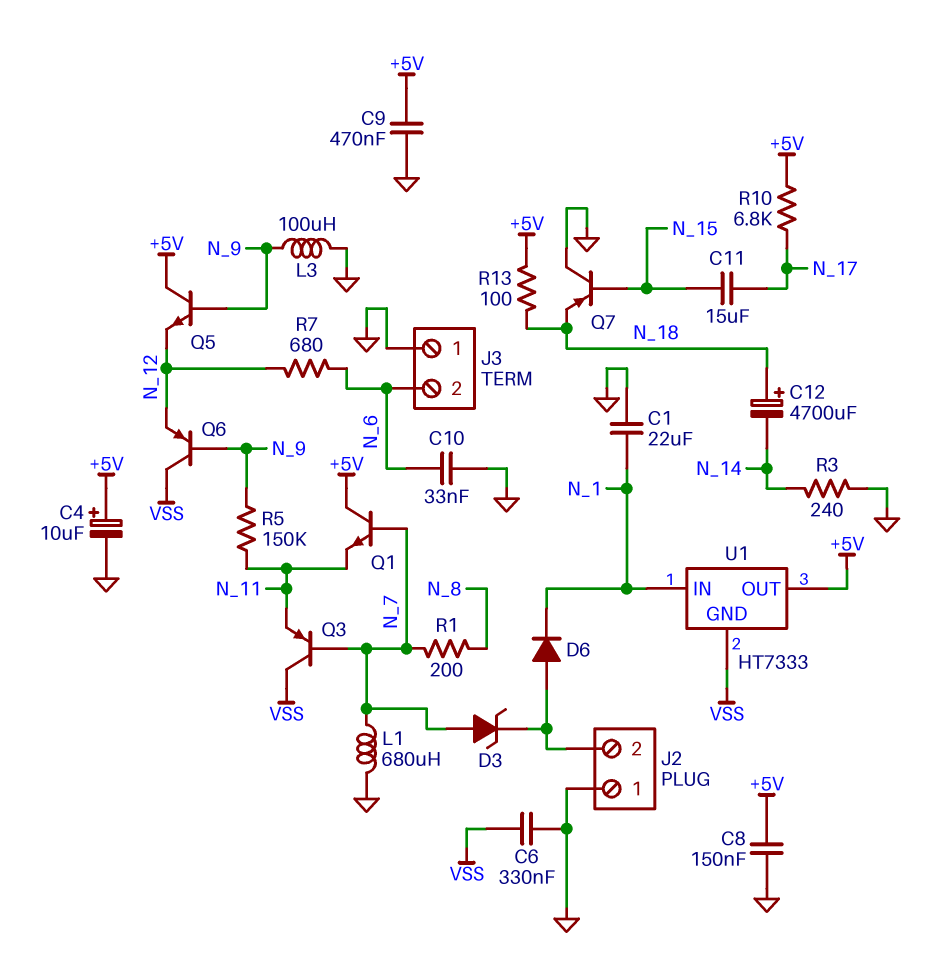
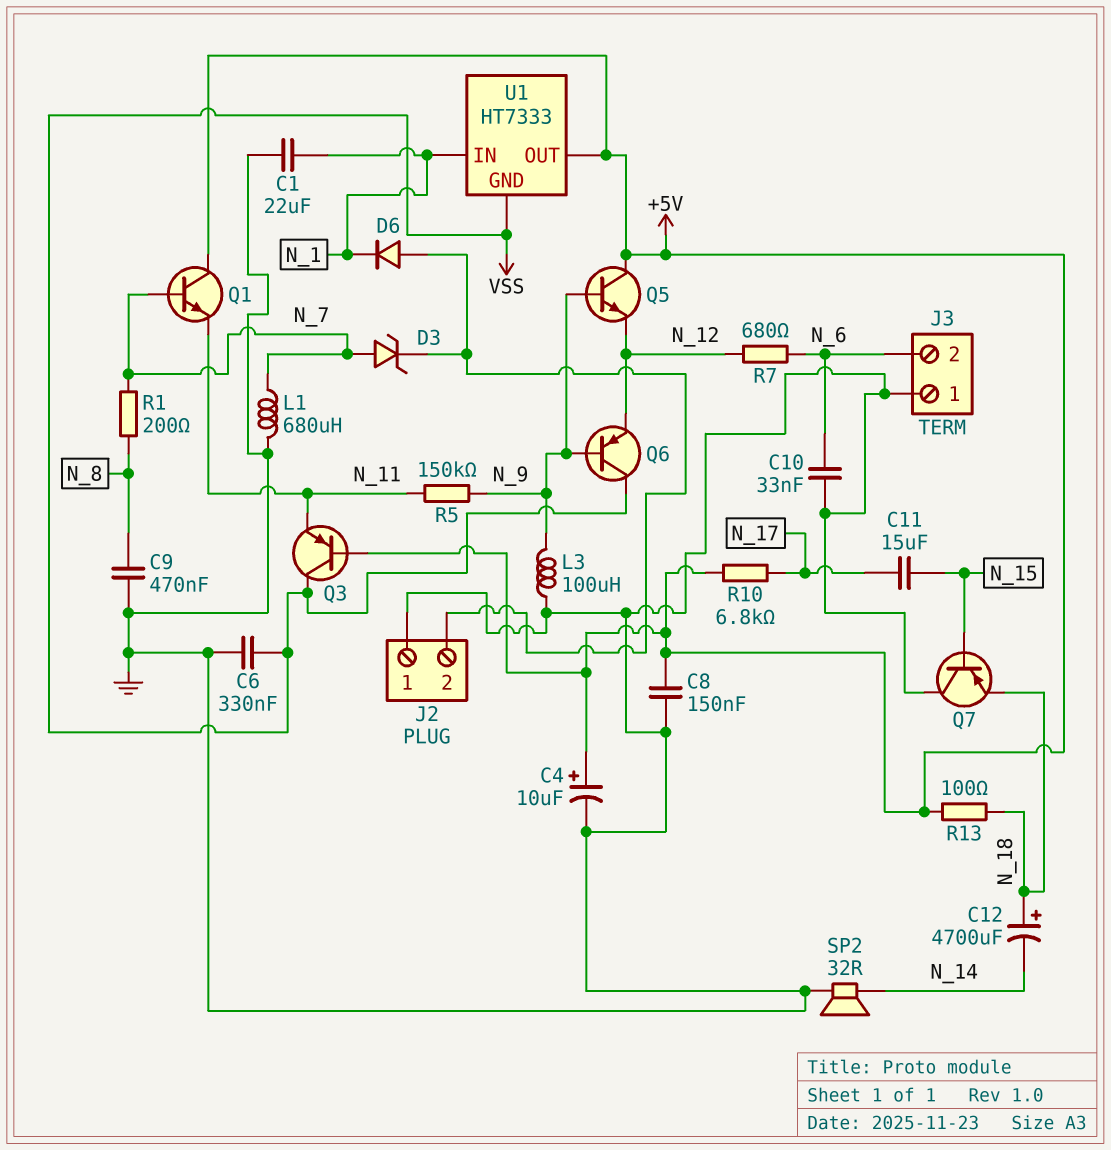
C9: 470nF (+5V, GND) -> 470nF (GND, N_8)
Q3: PNP (B N_7, C VSS, E N_11) -> PNP (B +5V, C VSS, E N_11)
R3: 240 (GND, N_14) -> none
SP2: none -> speaker 32R (GND, N_14)

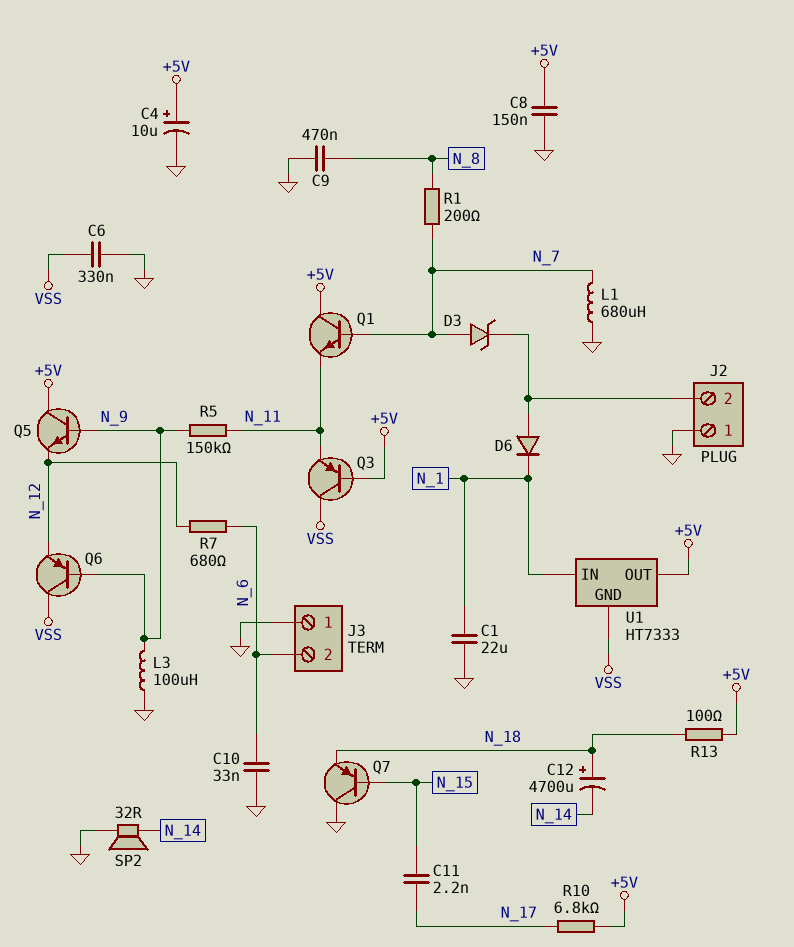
C11: 15uF (N_15, N_17) -> 2.2nF (N_15, N_17)

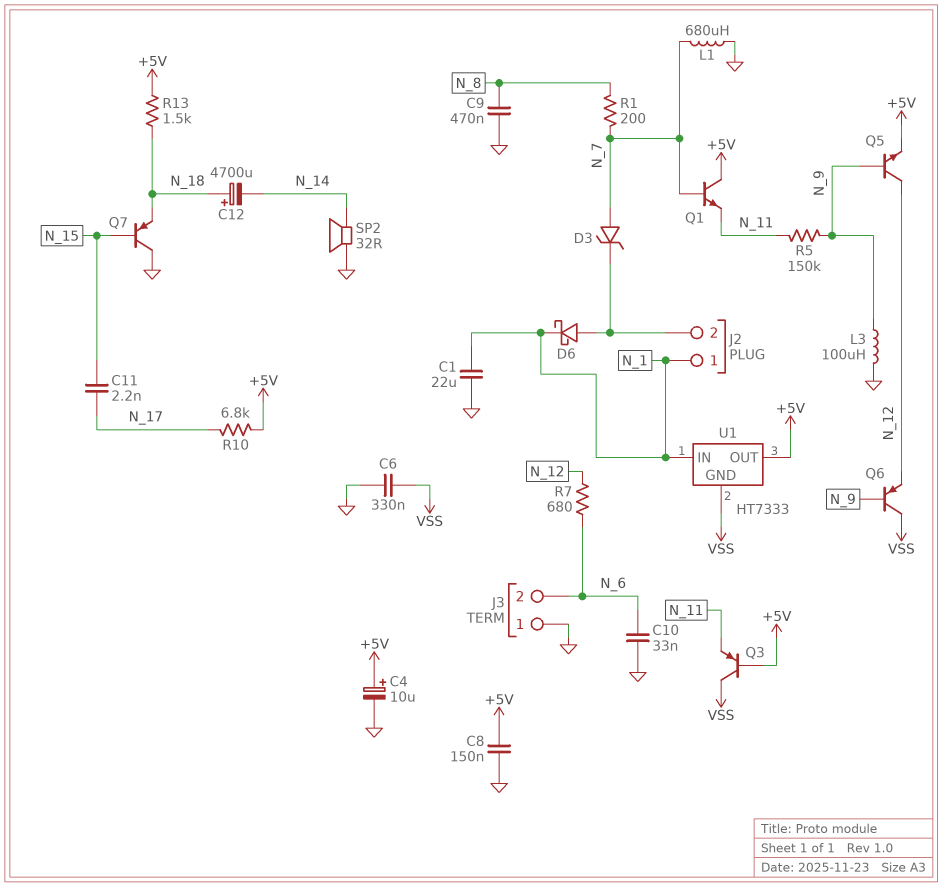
D6: diode (A J2/2, K N_1) -> schottky (A J2/2, K N_1)
J2 pin 1: GND -> N_1
Q5: NPN (B N_9, C +5V, E N_12) -> NPN (B N_9, C N_12, E +5V)
R13: 100 (+5V, N_18) -> 1.5k (+5V, N_18)

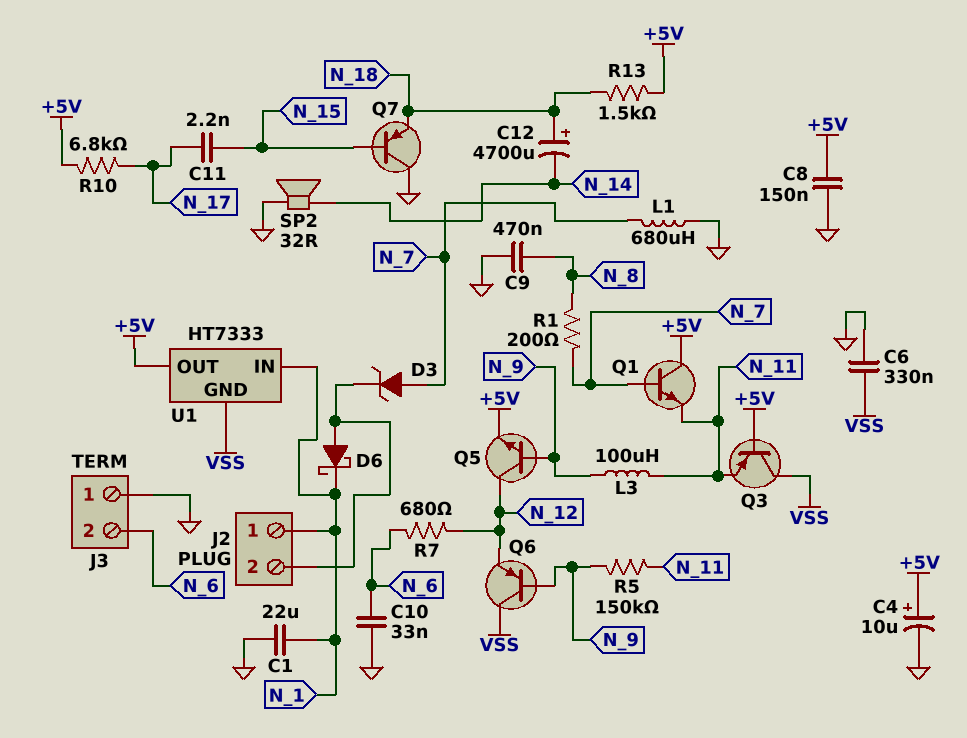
L3: 100uH (GND, N_9) -> 100uH (N_9, N_11)

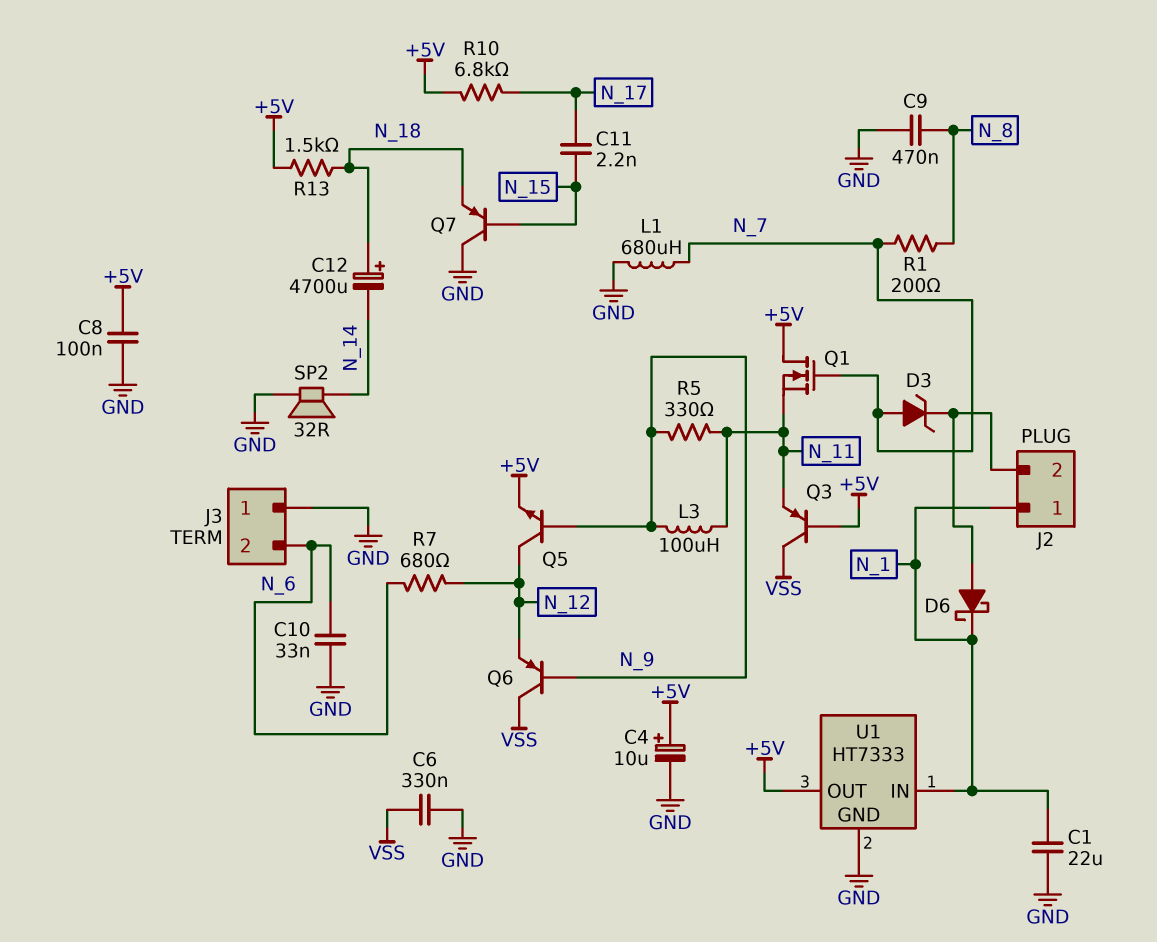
C8: 150nF (+5V, GND) -> 100nF (+5V, GND)
Q1: NPN (B N_7, C +5V, E N_11) -> NMOS (G N_7, D +5V, S N_11)
R5: 150k (N_9, N_11) -> 330 (N_9, N_11)
U1 pin GND: VSS -> GND

